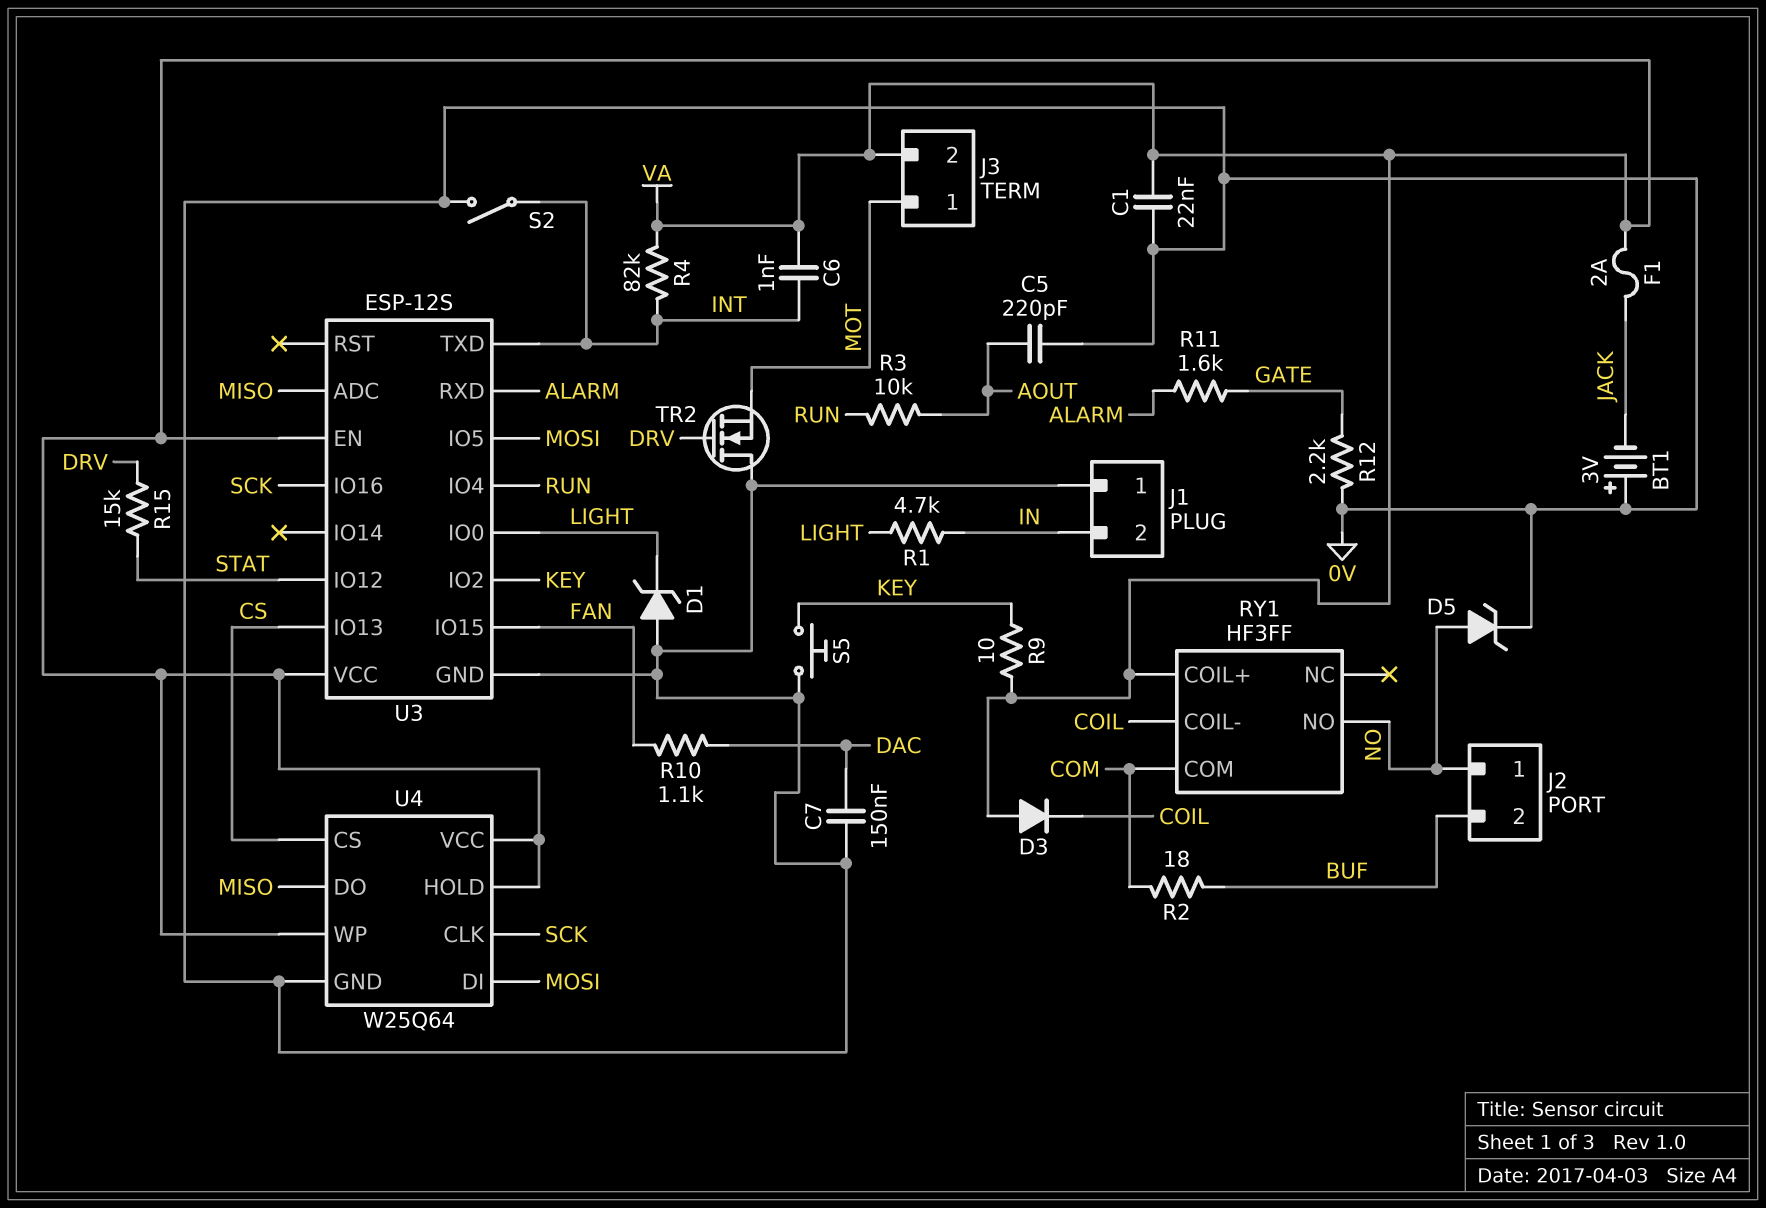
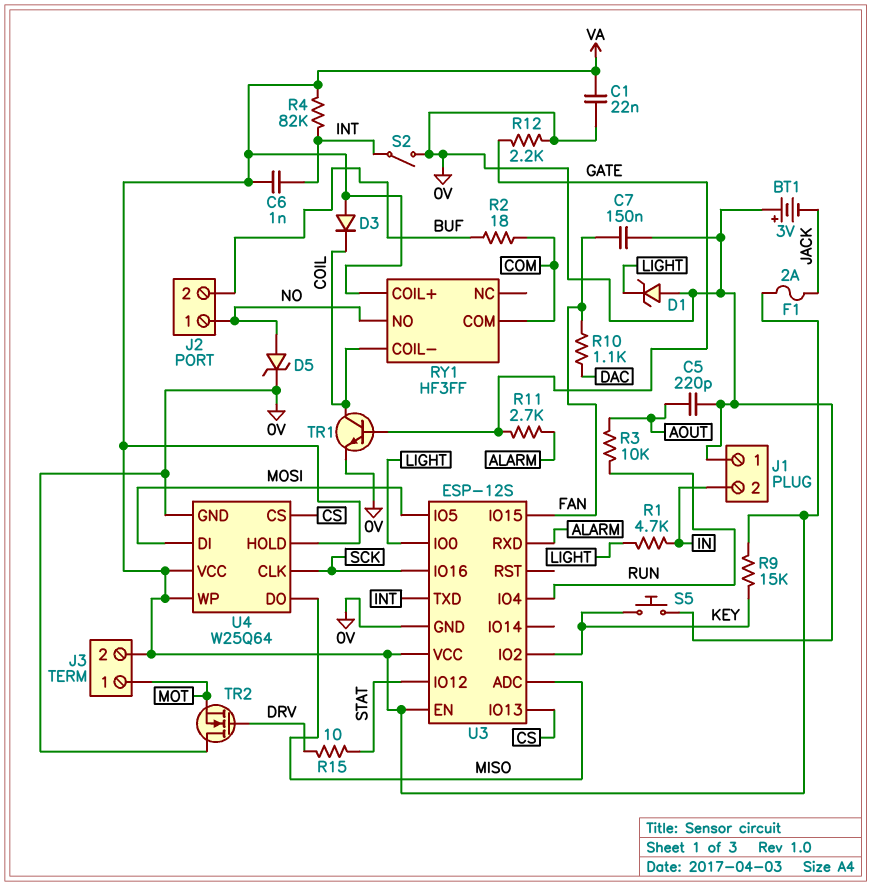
C7: 150nF (0V, DAC) -> 150nF (0V, FAN)
R9: 10 (KEY, VA) -> 15k (KEY, VA)
R11: 1.6k (ALARM, GATE) -> 2.7k (ALARM, GATE)
R15: 15k (DRV, STAT) -> 10 (DRV, STAT)
TR1: none -> NPN (B GATE, C COIL, E 0V)

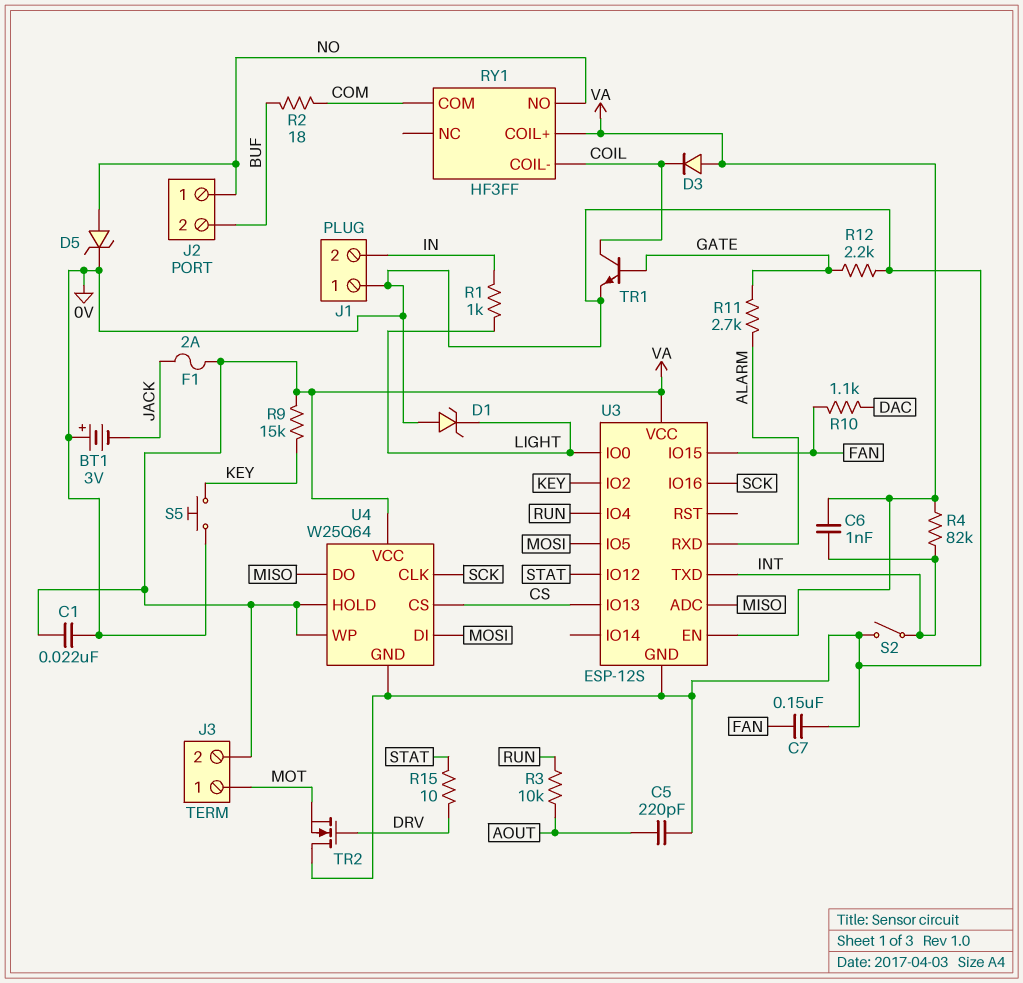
R1: 4.7k (IN, LIGHT) -> 1k (IN, LIGHT)

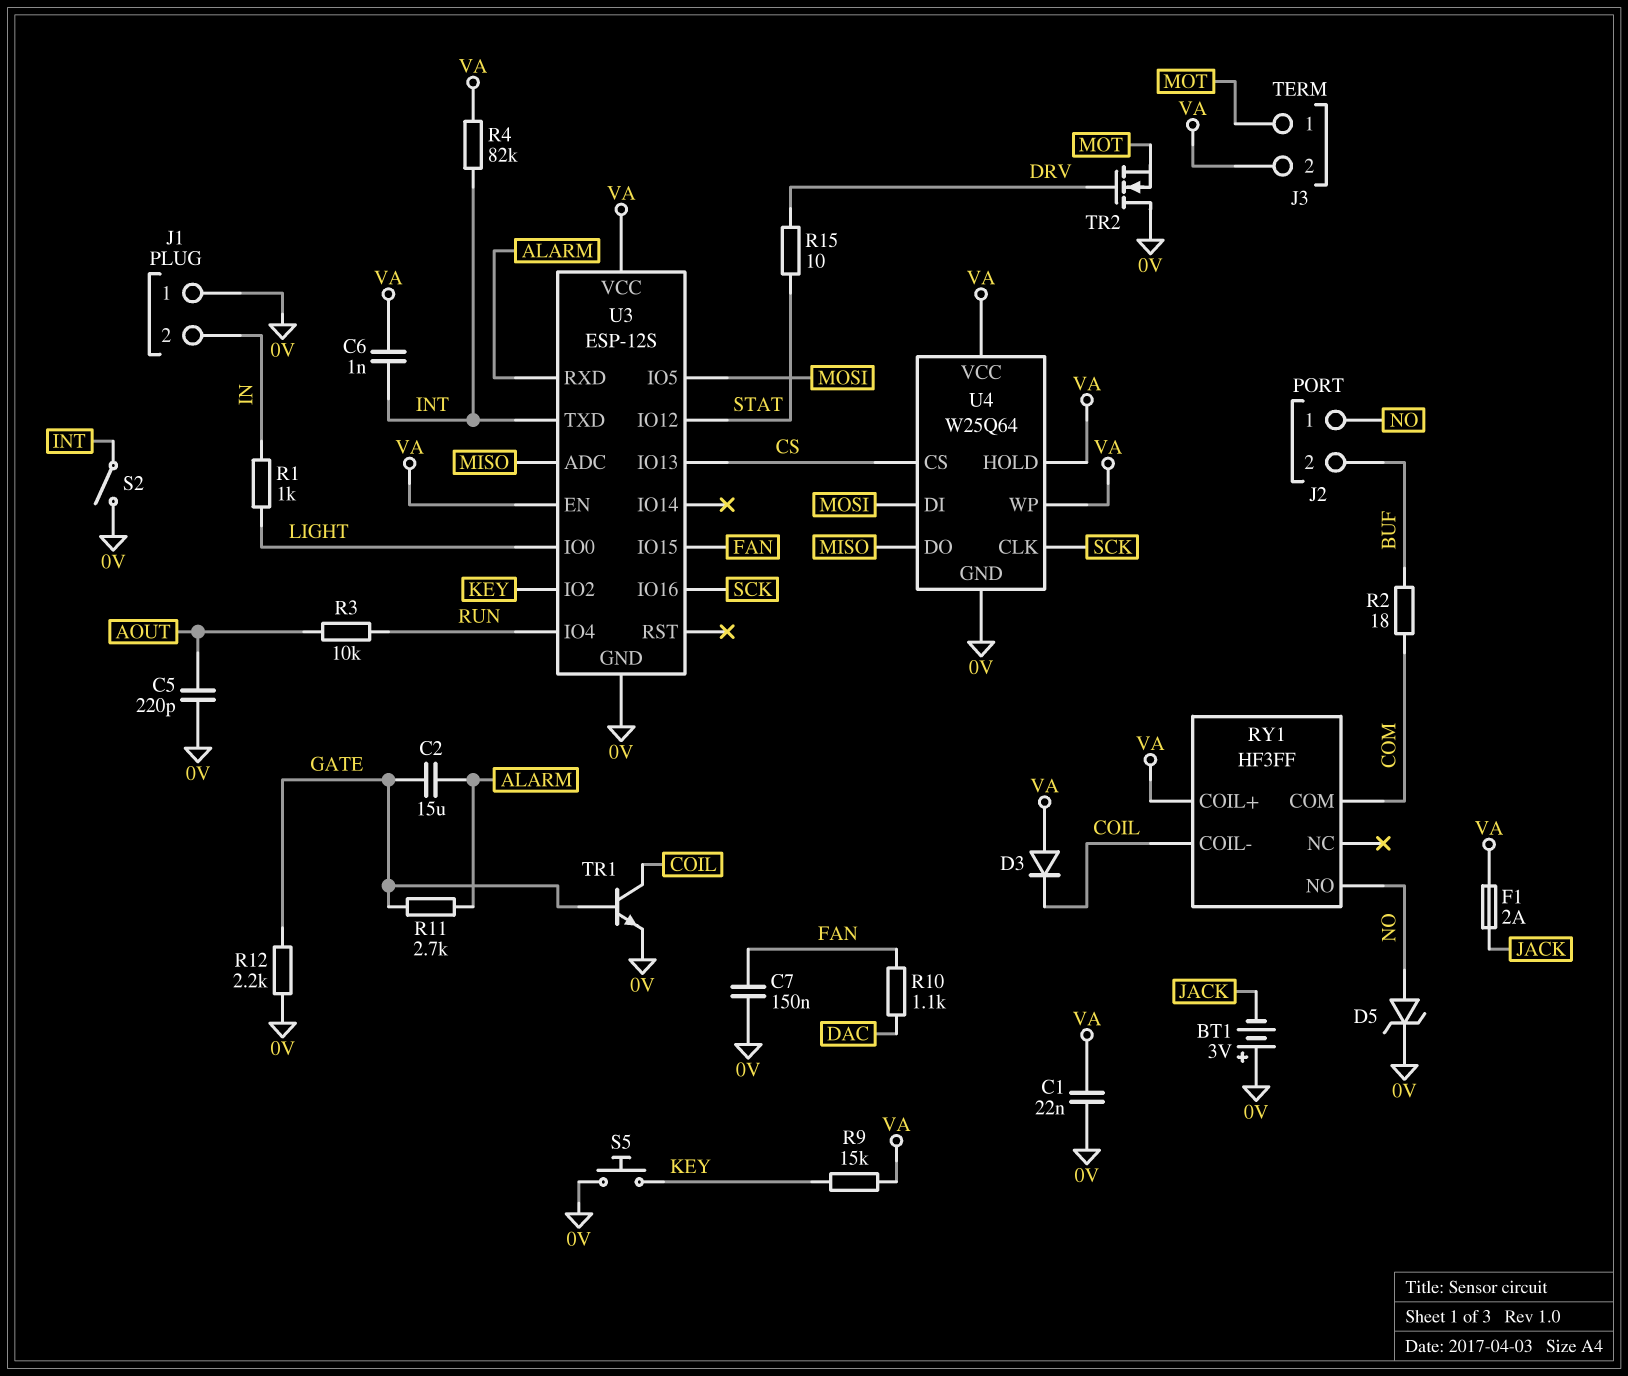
C2: none -> 15uF (ALARM, GATE)
D1: zener (A 0V, K LIGHT) -> none

